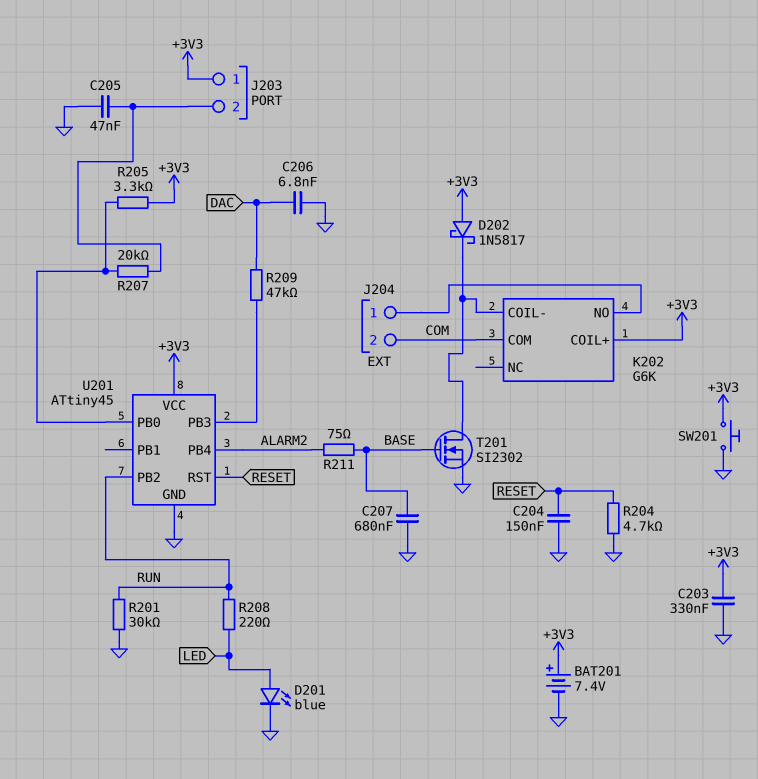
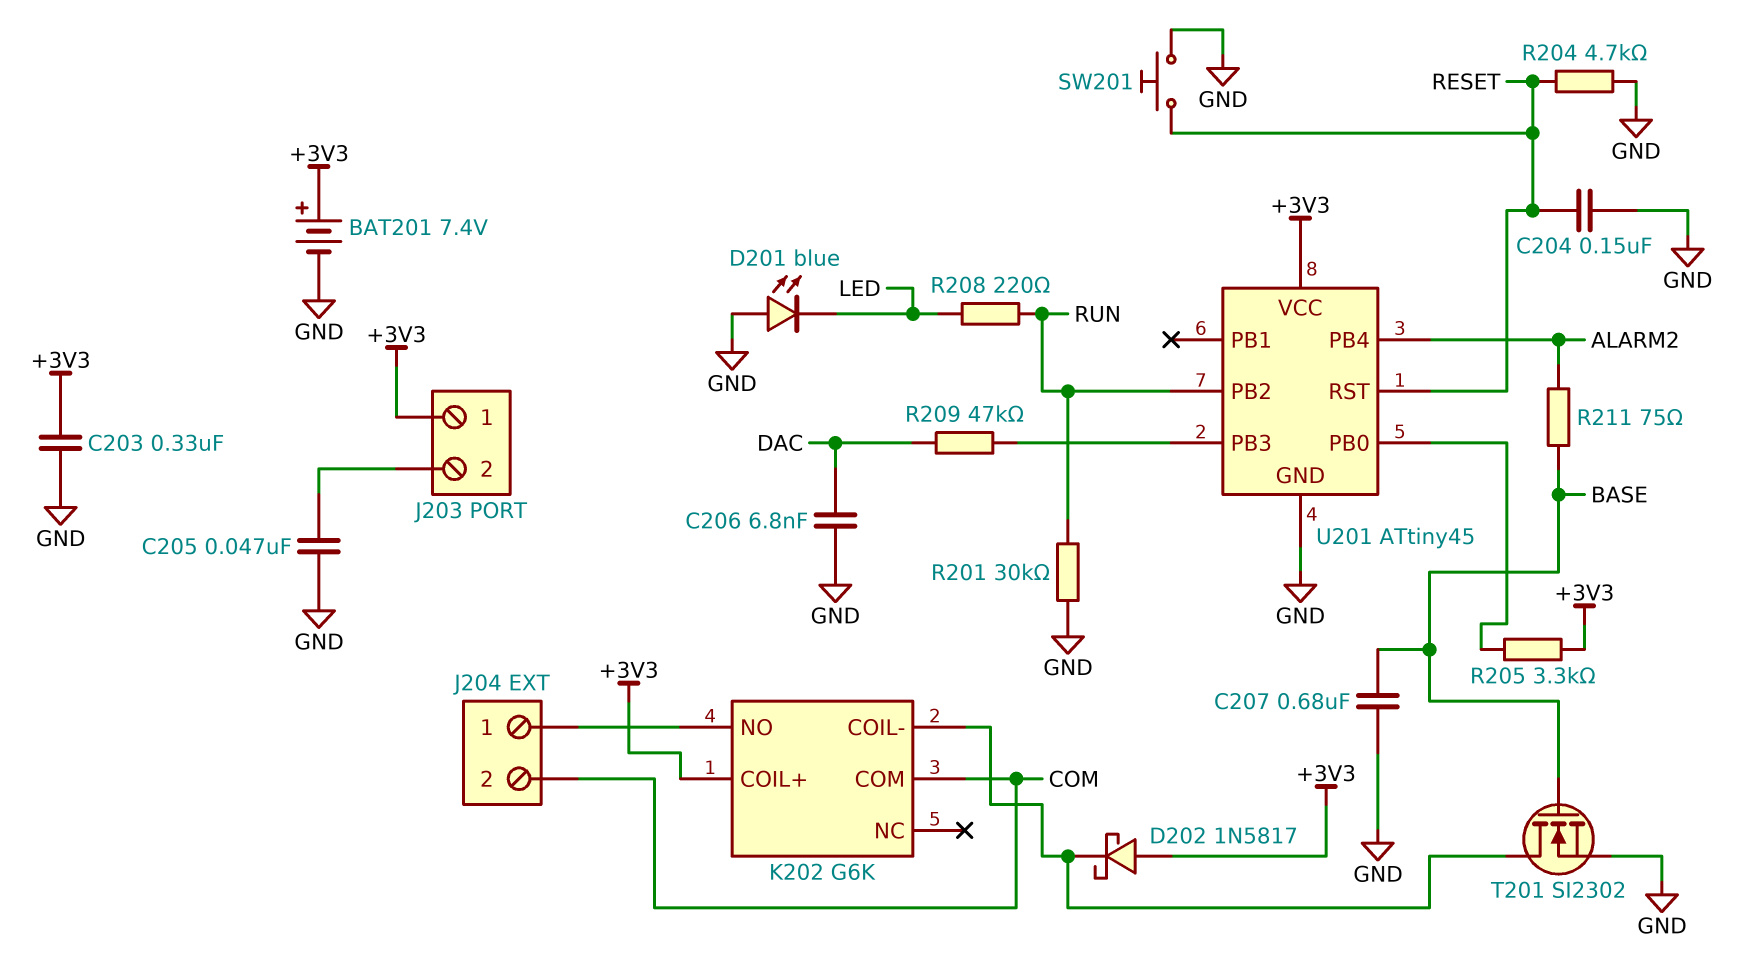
D201: LED blue (A LED, K GND) -> LED blue (A GND, K LED)
R207: 20k (J203/2, U201/PB0) -> none
SW201: button (+3V3, GND) -> button (GND, RESET)

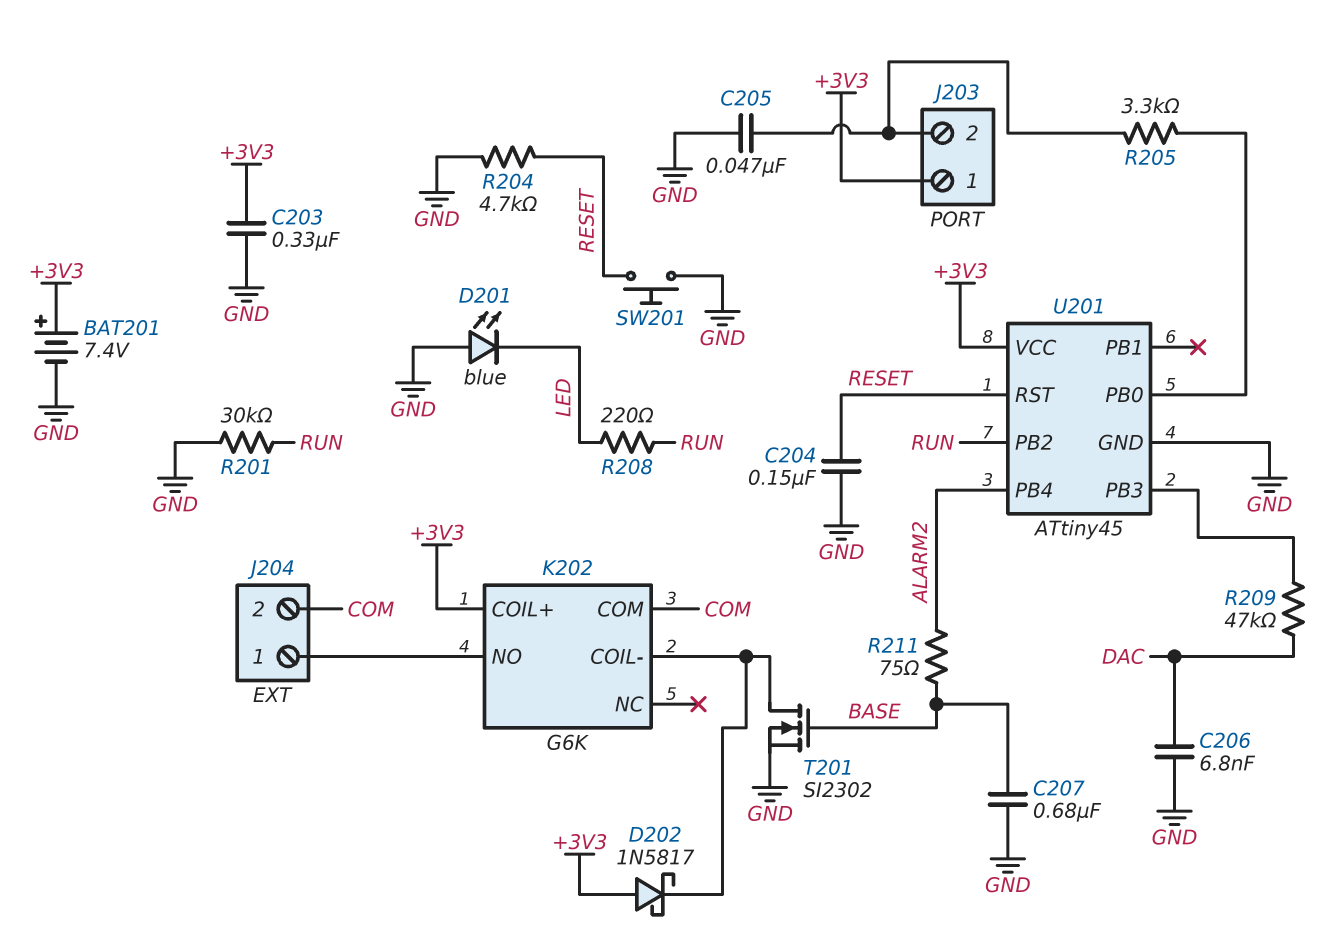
R205: 3.3k (+3V3, U201/PB0) -> 3.3k (J203/2, U201/PB0)

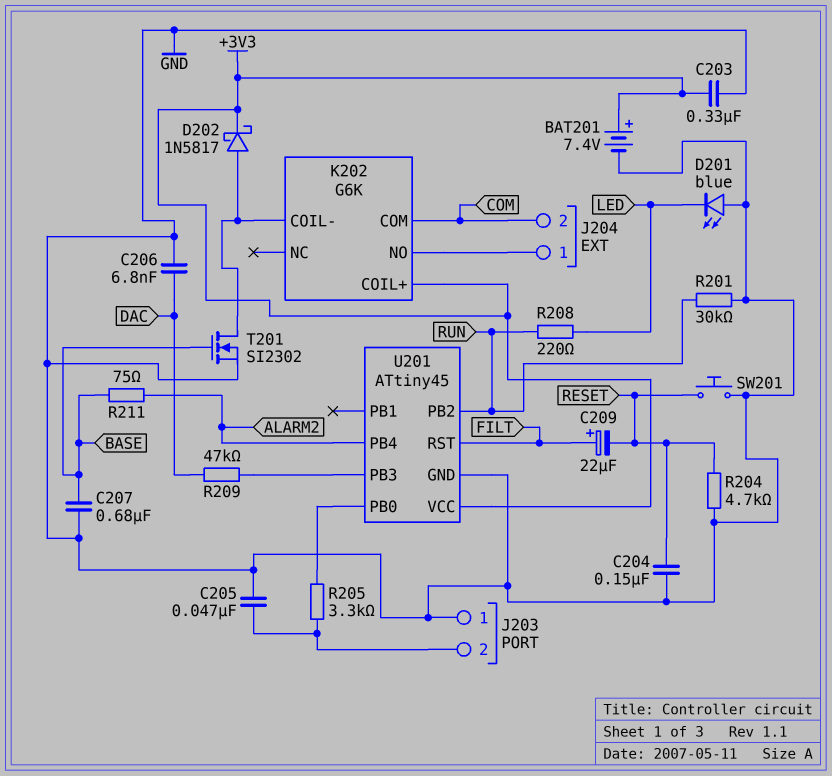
C209: none -> 22uF (plus FILT, minus RESET)
D202: schottky 1N5817 (A +3V3, K K202/COIL-) -> schottky 1N5817 (A K202/COIL-, K +3V3)
J203 pin 1: +3V3 -> GND
U201 pin RST: RESET -> FILT

